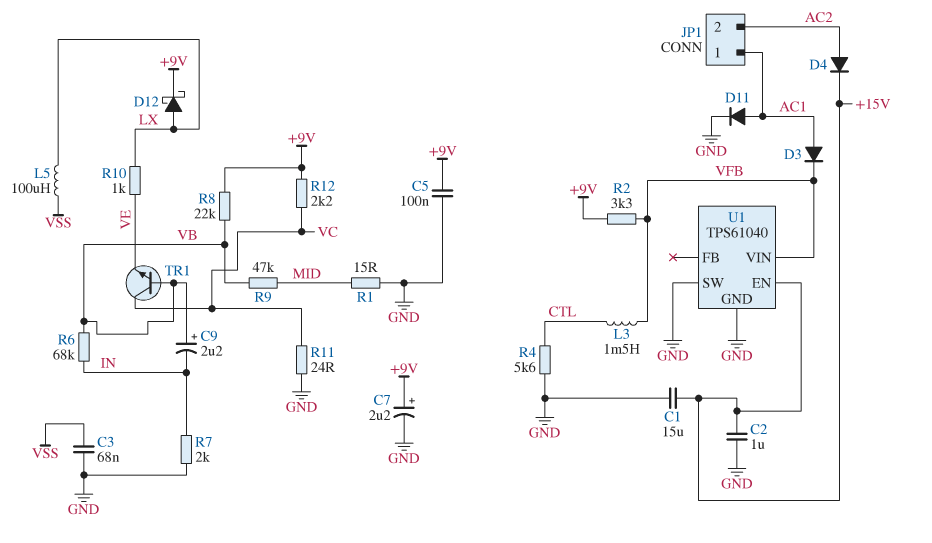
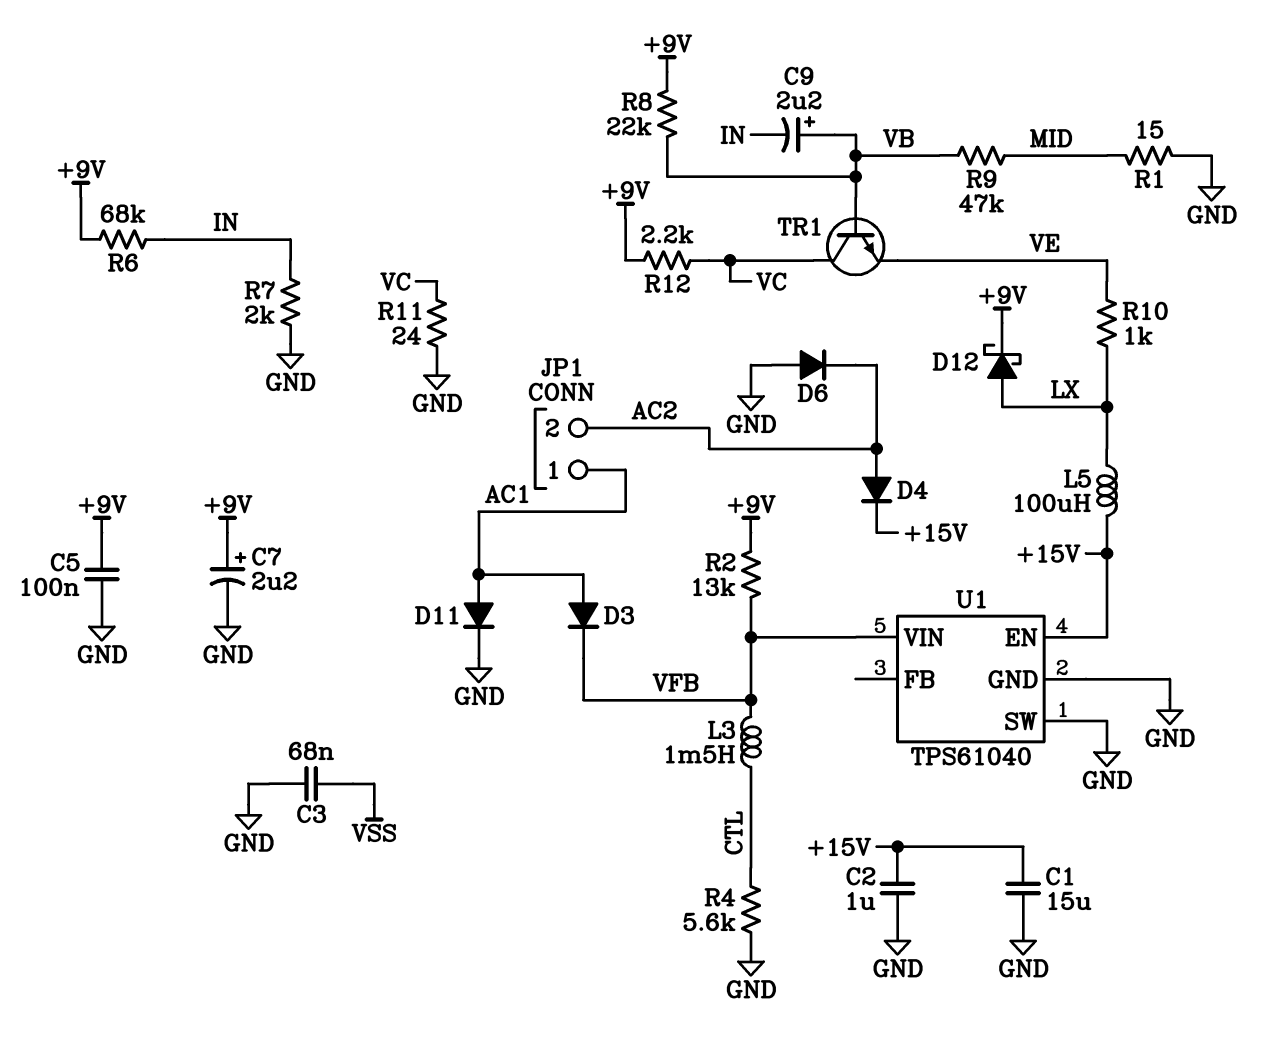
D6: none -> diode (A GND, K AC2)
L5: 100uH (LX, VSS) -> 100uH (+15V, LX)
R2: 3.3k (+9V, VFB) -> 13k (+9V, VFB)
R6: 68k (IN, VB) -> 68k (+9V, IN)

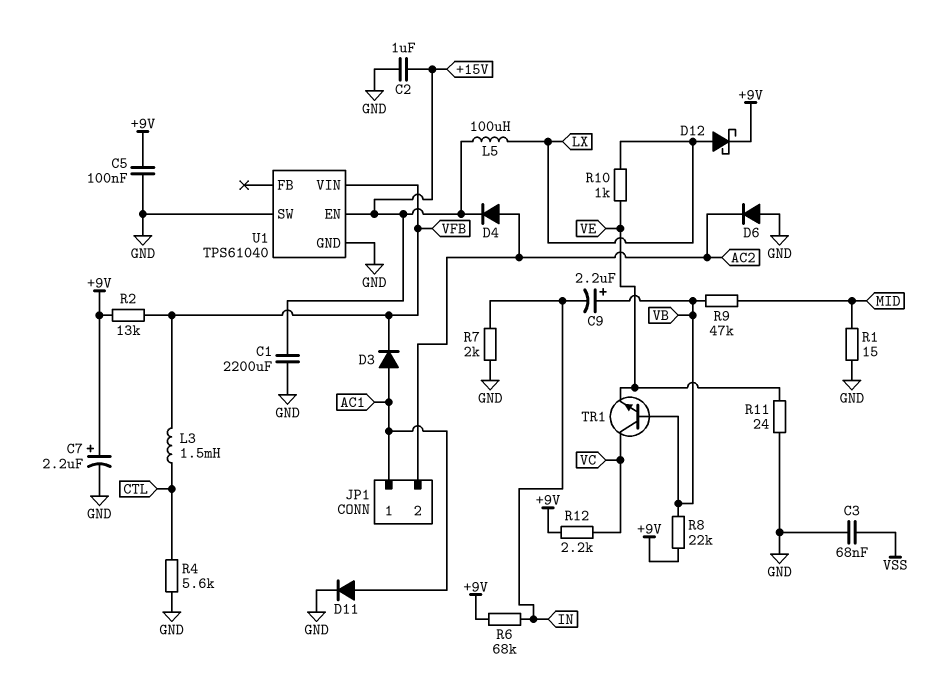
C1: 15uF (+15V, GND) -> 2200uF (+15V, GND)
R11: 24 (GND, VC) -> 24 (GND, VE)

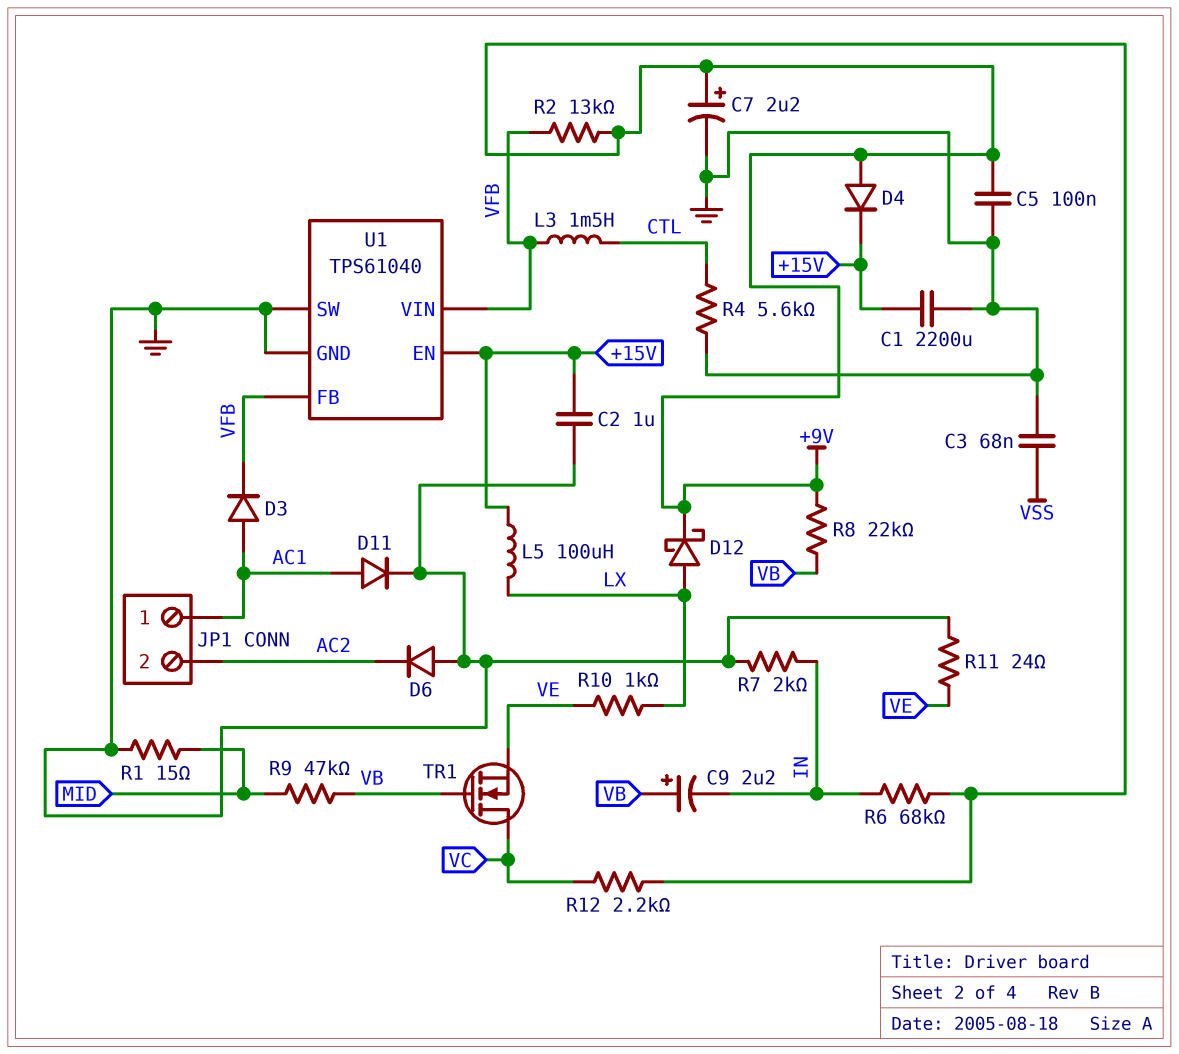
D4: diode (A AC2, K +15V) -> diode (A +9V, K +15V)
TR1: NPN (B VB, C VC, E VE) -> NMOS (G VB, D VC, S VE)
U1 pin FB: none -> VFB

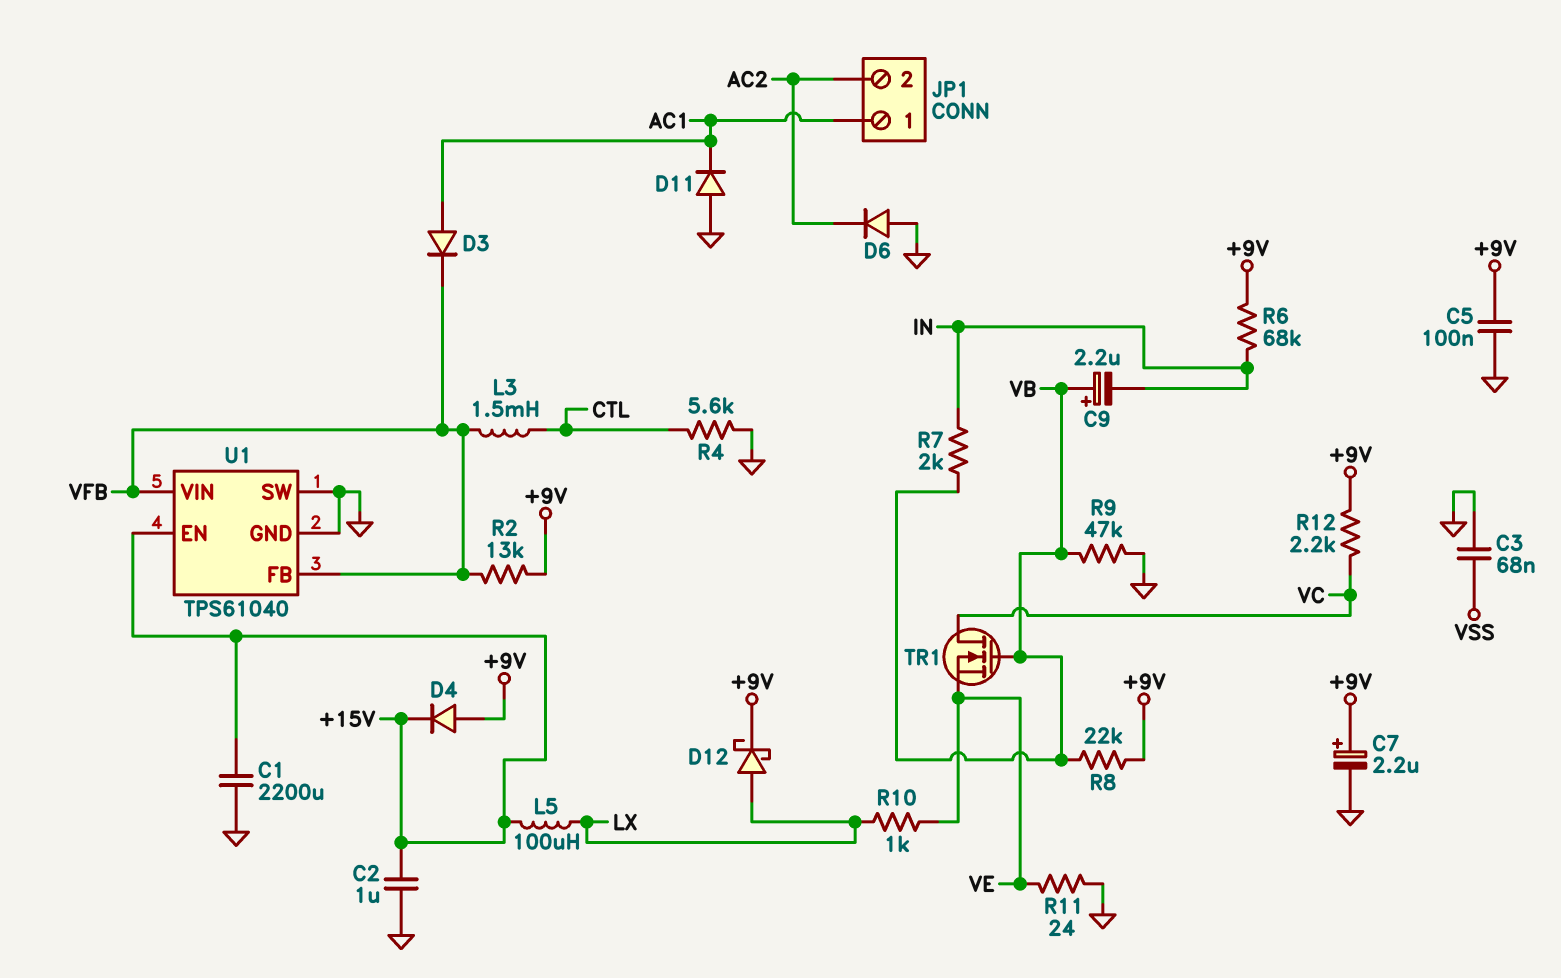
D11: diode (A AC1, K GND) -> diode (A GND, K AC1)
R1: 15 (GND, MID) -> none
R7: 2k (GND, IN) -> 2k (IN, VB)
R9: 47k (MID, VB) -> 47k (GND, VB)

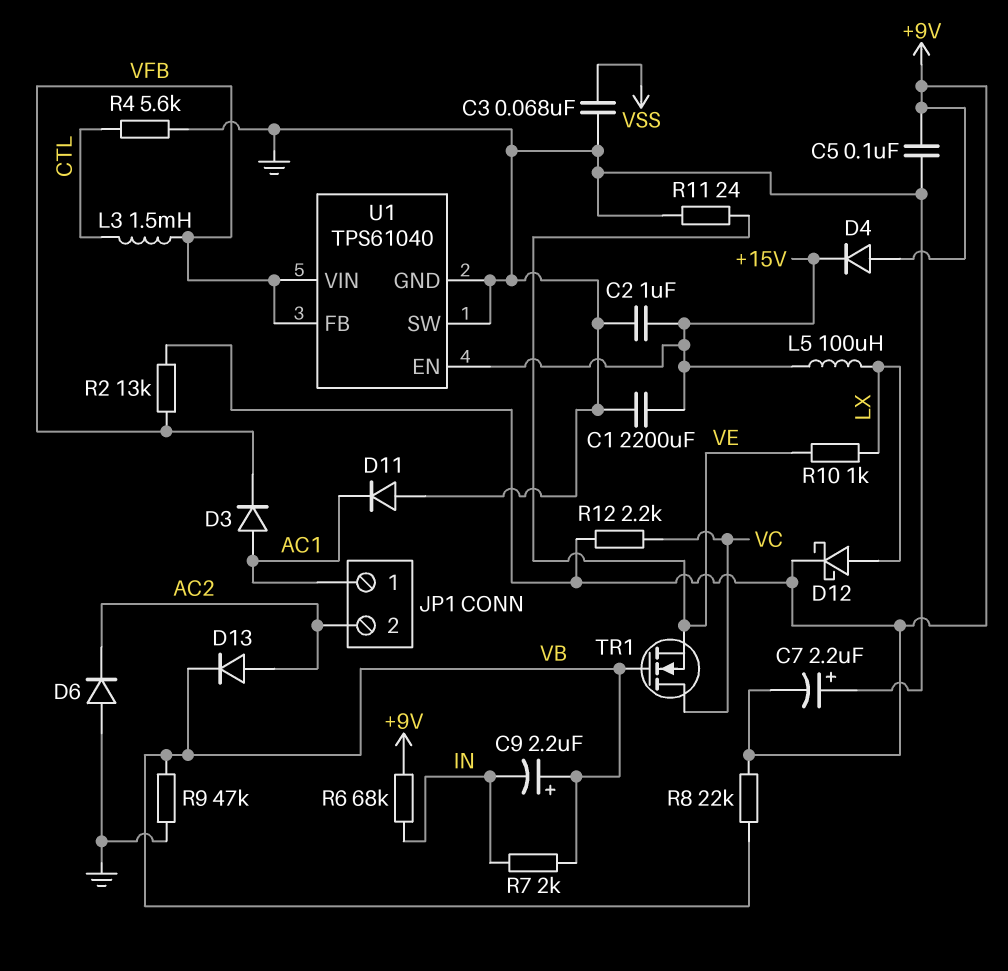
C7: 2.2uF (plus +9V, minus GND) -> 2.2uF (plus GND, minus +9V)
D13: none -> diode (A AC2, K VB)

